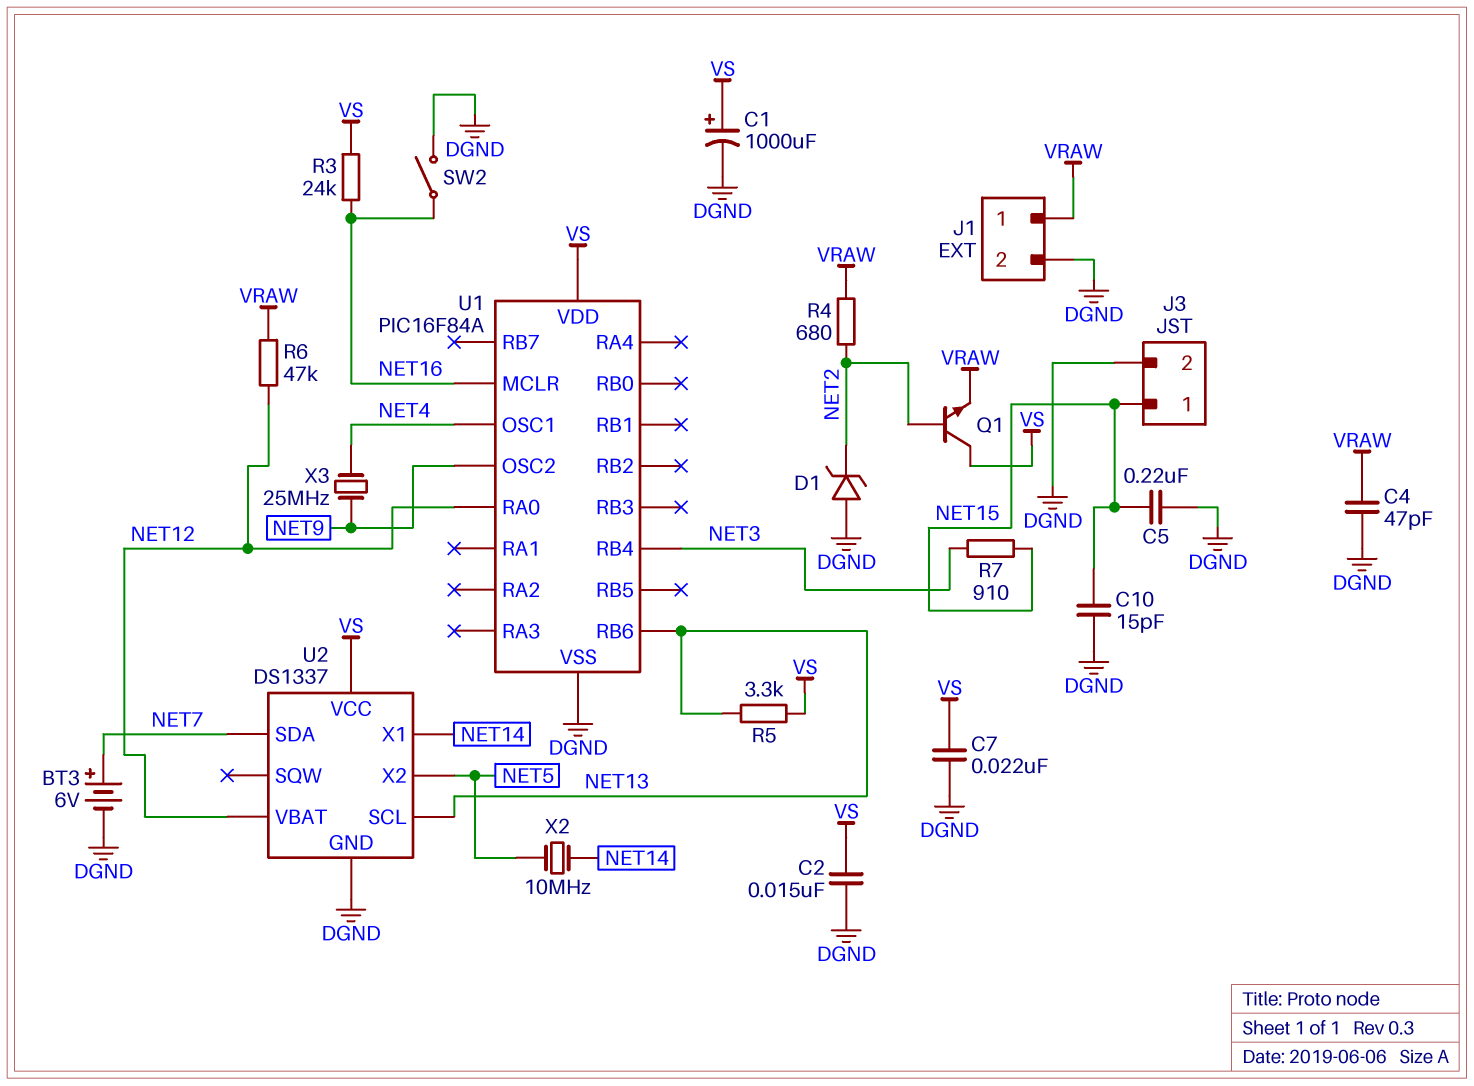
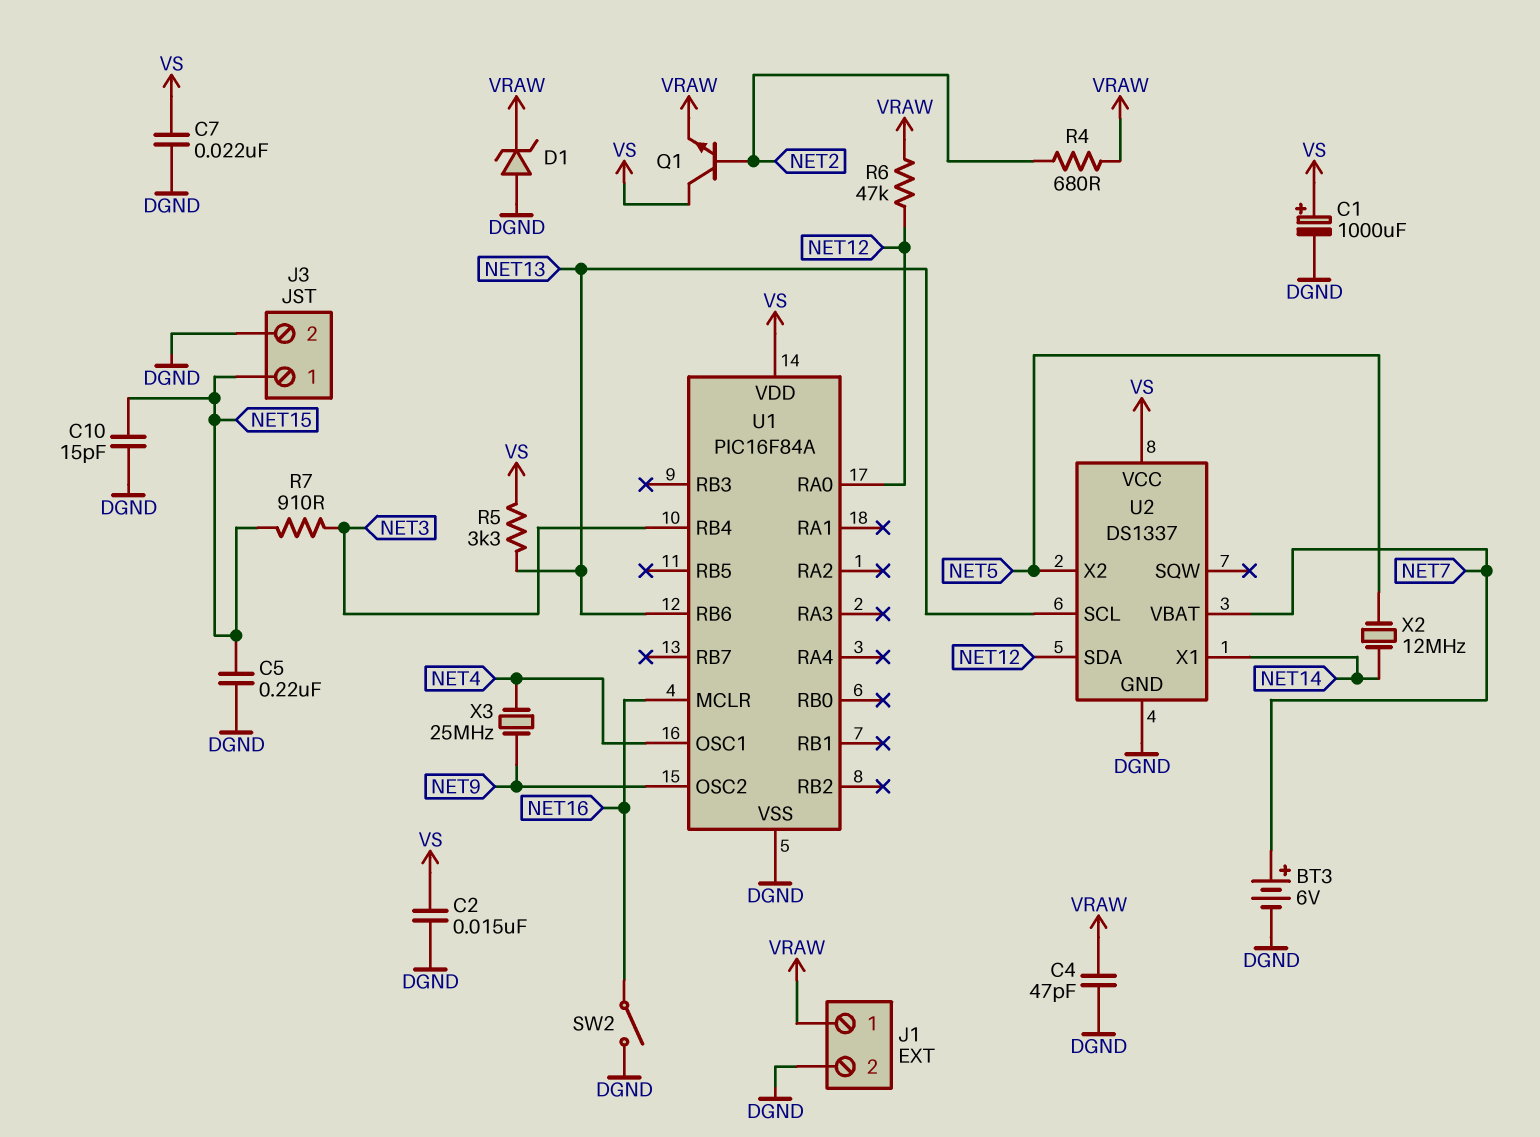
D1: zener (A DGND, K NET2) -> zener (A DGND, K VRAW)
R3: 24k (NET16, VS) -> none
U2 pin SDA: NET7 -> NET12
U2 pin VBAT: NET12 -> NET7
X2: 10MHz (NET5, NET14) -> 12MHz (NET5, NET14)

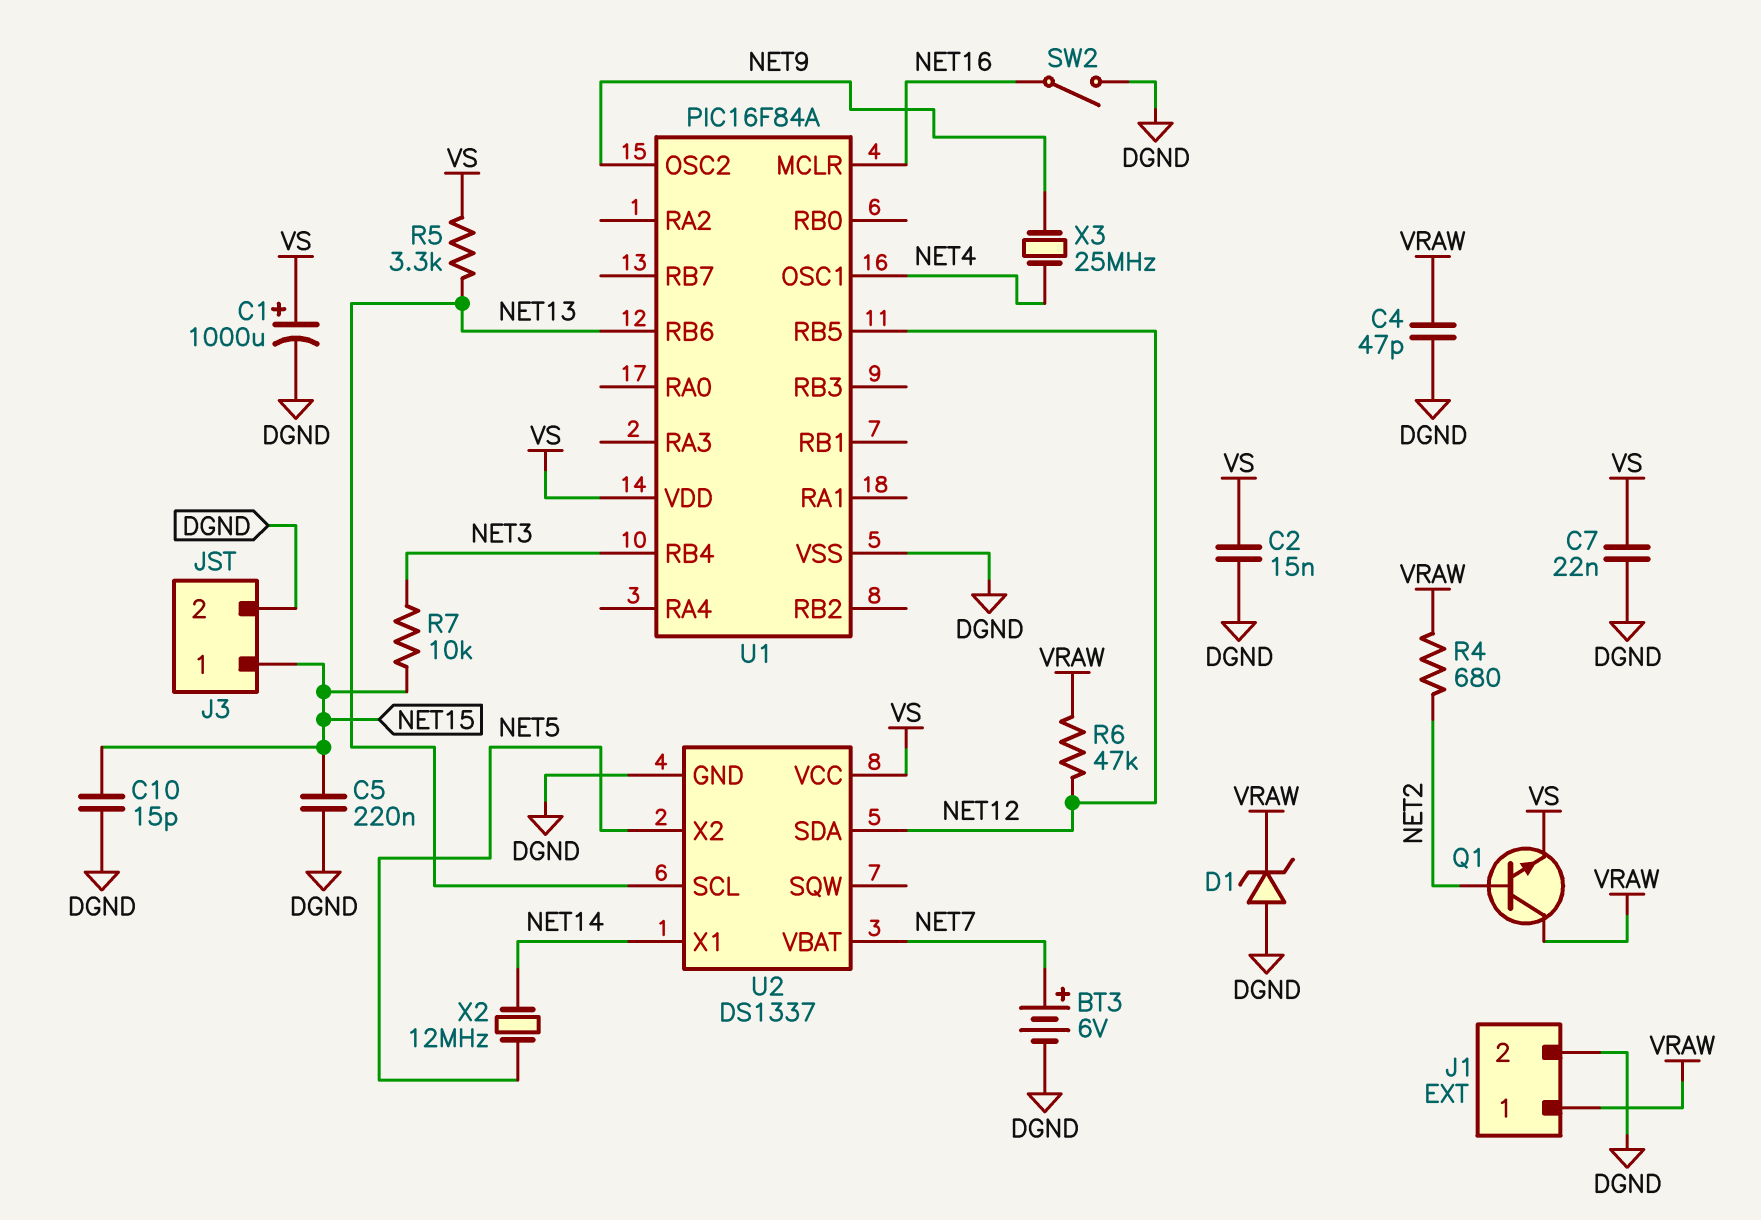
Q1: NPN (B NET2, C VS, E VRAW) -> NPN (B NET2, C VRAW, E VS)
R7: 910 (NET3, NET15) -> 10k (NET3, NET15)
U1 pin RA0: NET12 -> none
U1 pin RB5: none -> NET12

